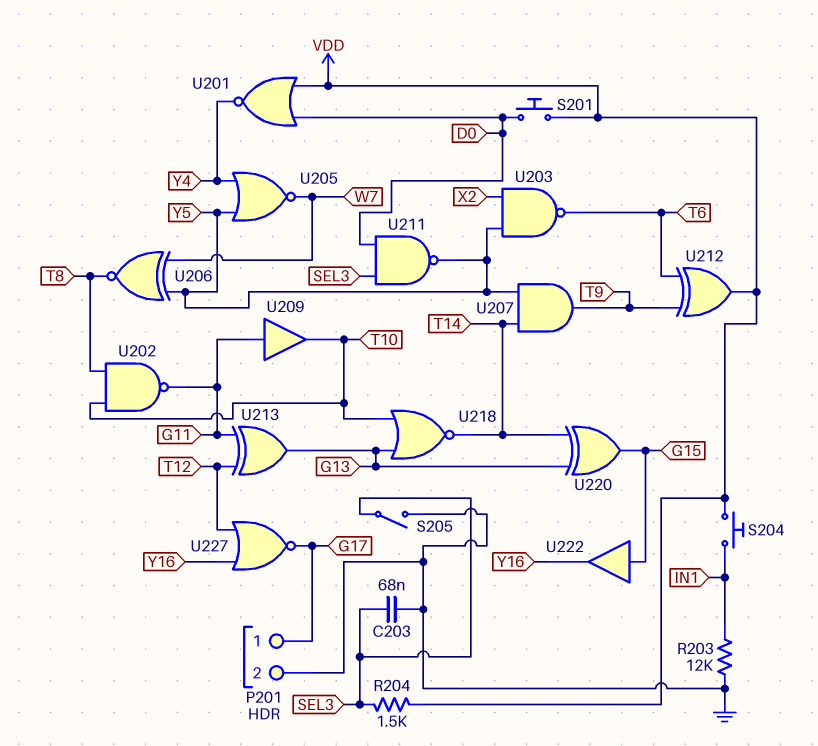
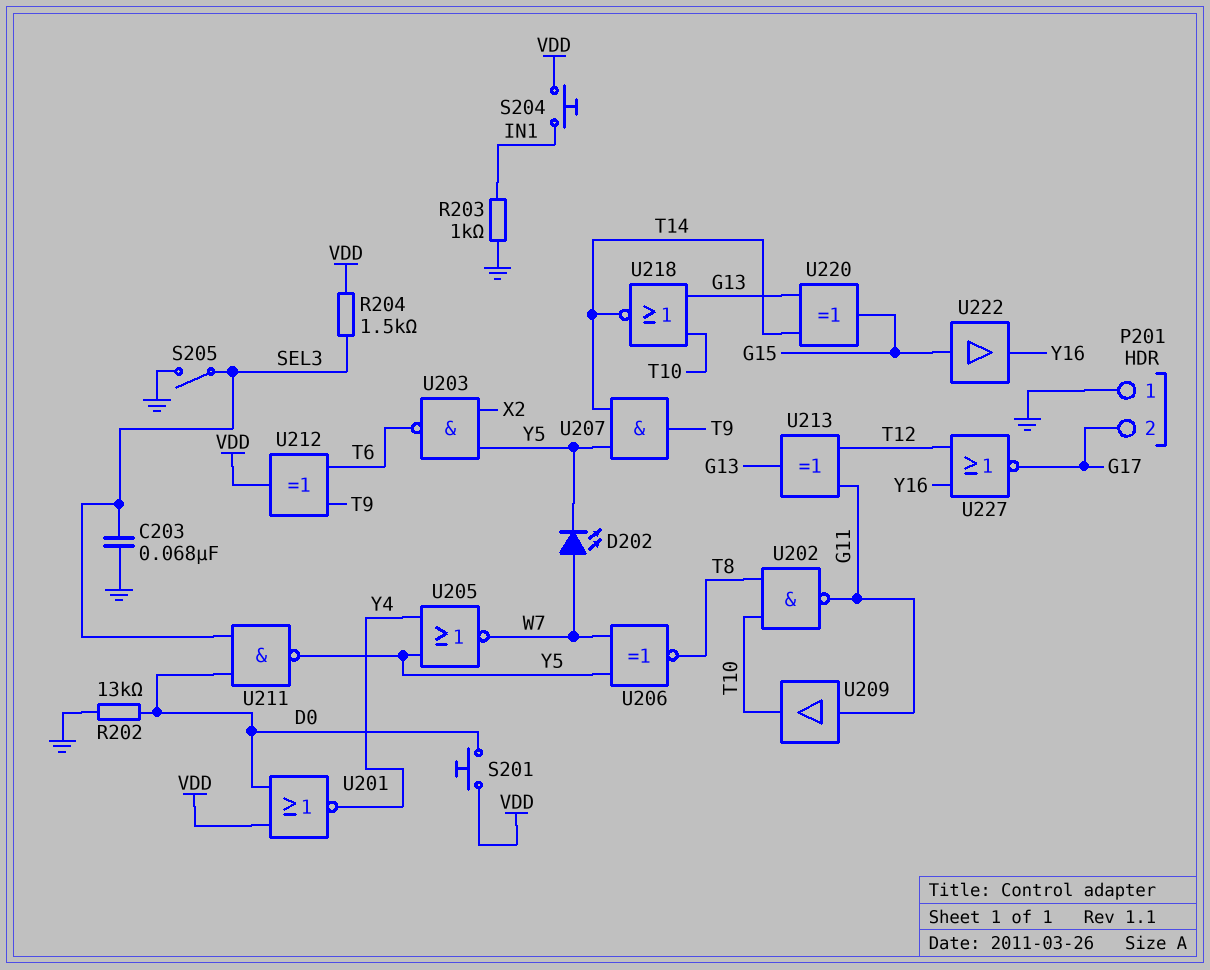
D202: none -> LED (A W7, K Y5)
P201 pin 1: G17 -> GND
P201 pin 2: GND -> G17
R202: none -> 13k (D0, GND)
R203: 12k (GND, IN1) -> 1k (GND, IN1)

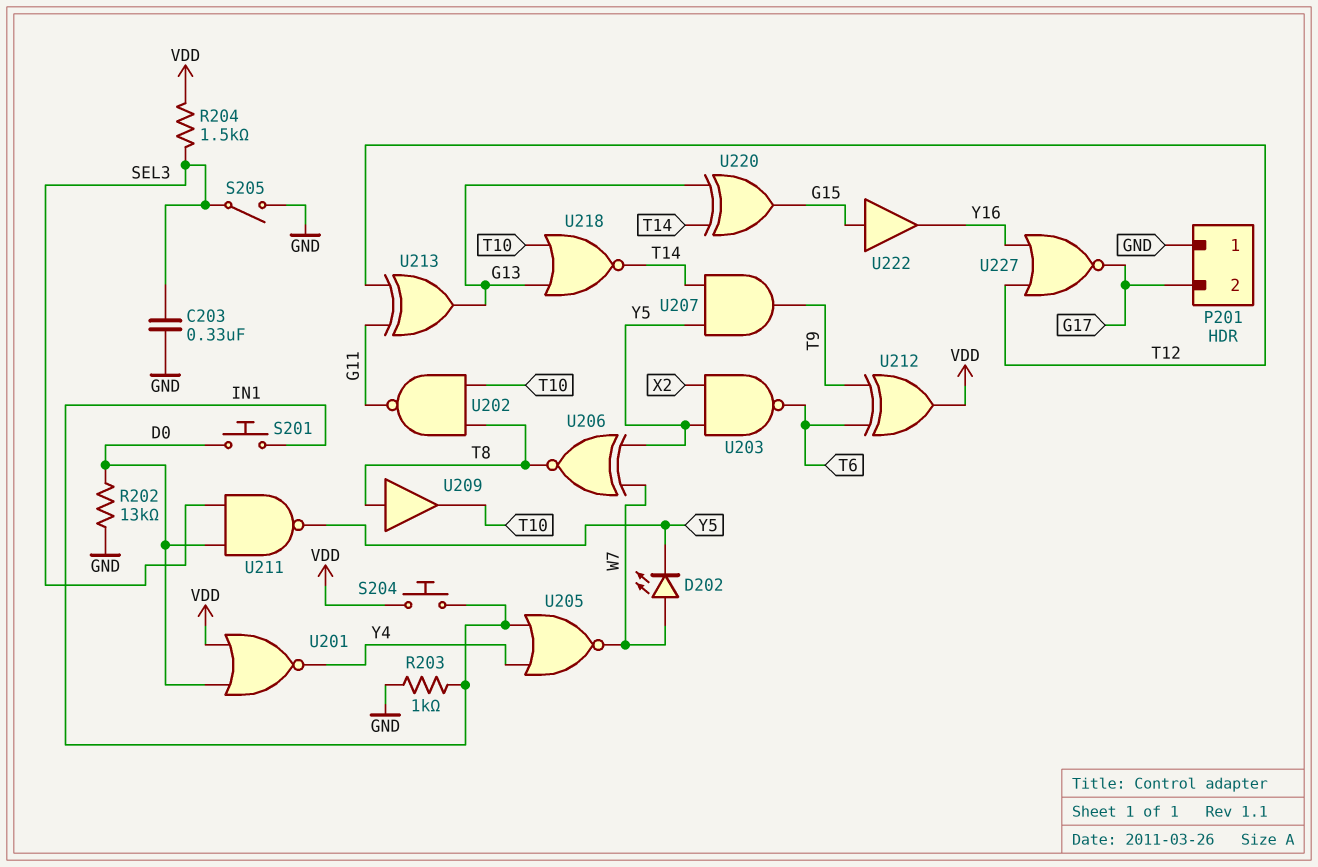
C203: 68nF (GND, SEL3) -> 330nF (GND, SEL3)
S201: button (D0, VDD) -> button (D0, IN1)
U205: NOR (in Y4, in Y5, out W7) -> NOR (in IN1, in Y4, out W7)
U209: buffer (in G11, out T10) -> buffer (in T8, out T10)

